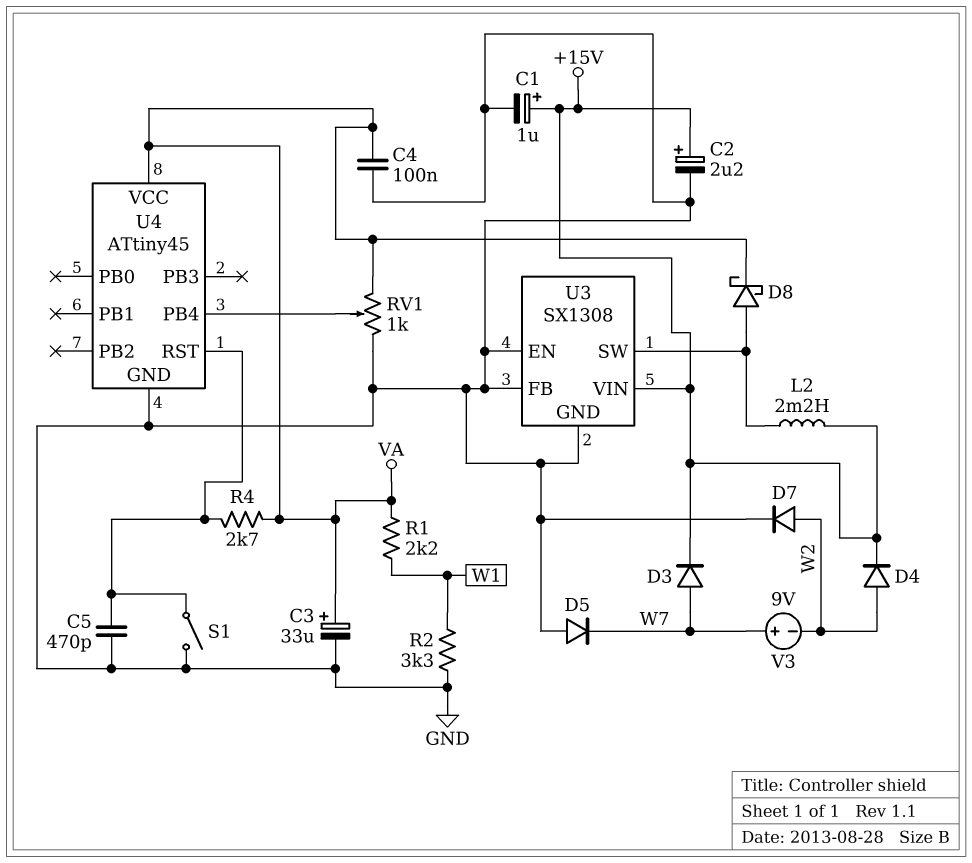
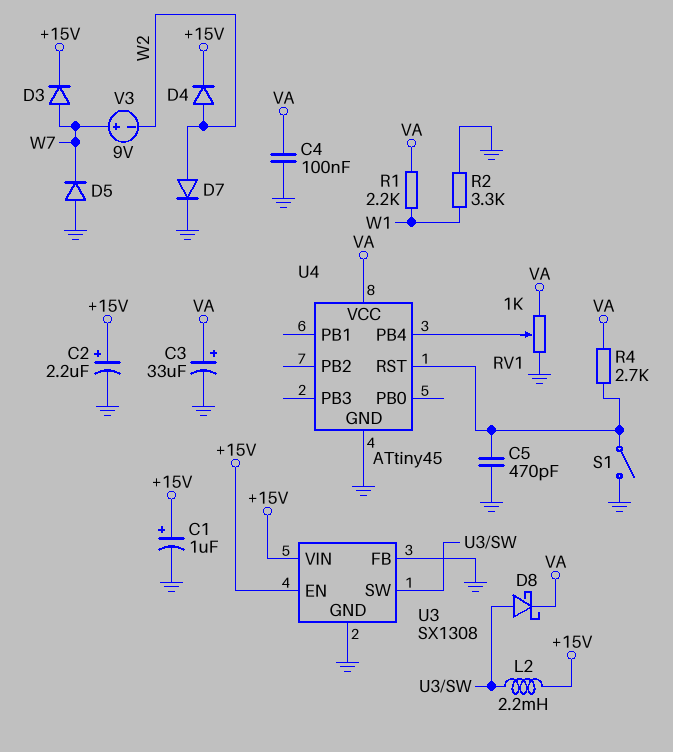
U3 pin EN: GND -> +15V

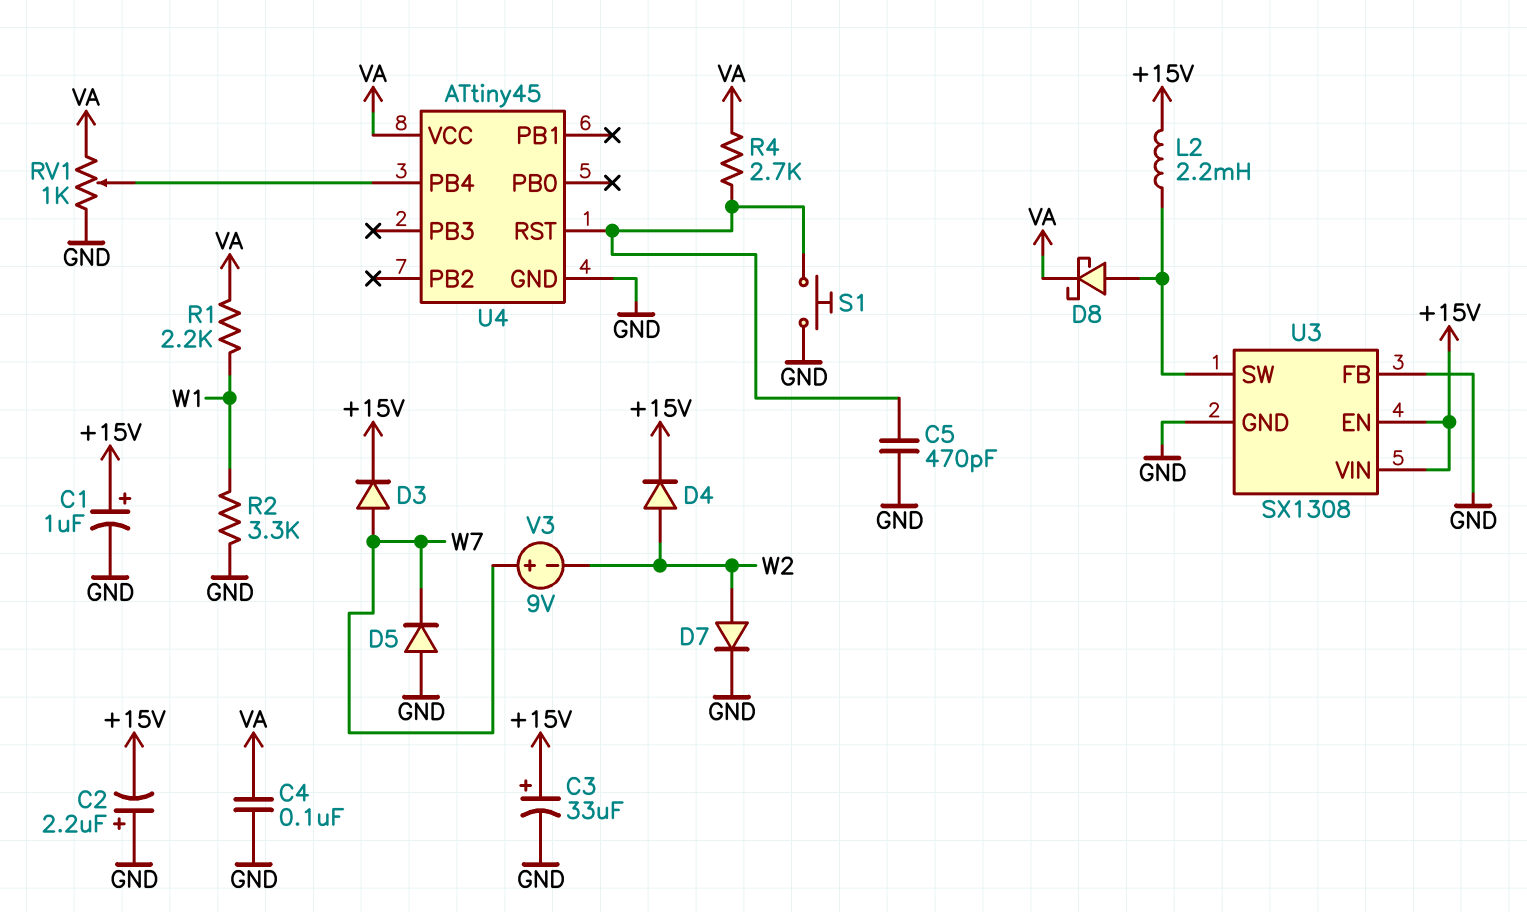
C2: 2.2uF (plus +15V, minus GND) -> 2.2uF (plus GND, minus +15V)
C3: 33uF (plus VA, minus GND) -> 33uF (plus +15V, minus GND)
S1: switch (GND, U4/RST) -> button (GND, U4/RST)

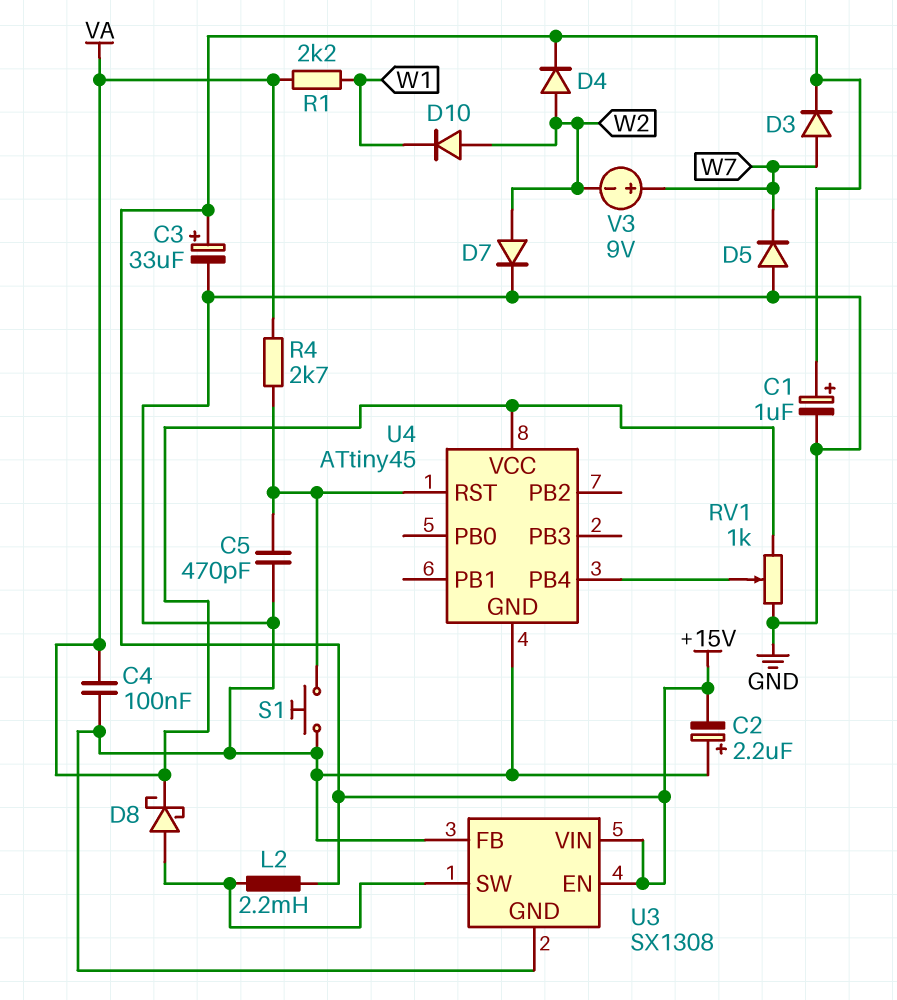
D10: none -> diode (A W2, K W1)
R2: 3.3k (GND, W1) -> none

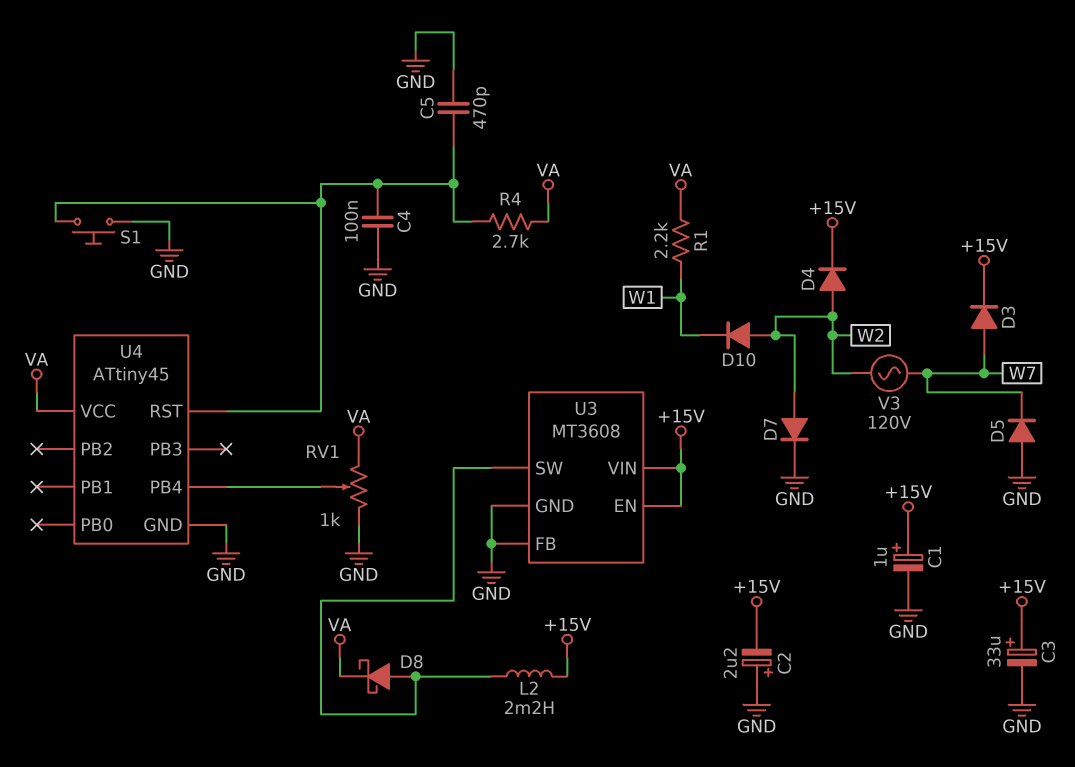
C4: 100nF (GND, VA) -> 100nF (GND, U4/RST)
U3: SX1308 -> MT3608
V3: 9V (plus W7, minus W2) -> AC 120V (W2, W7)

